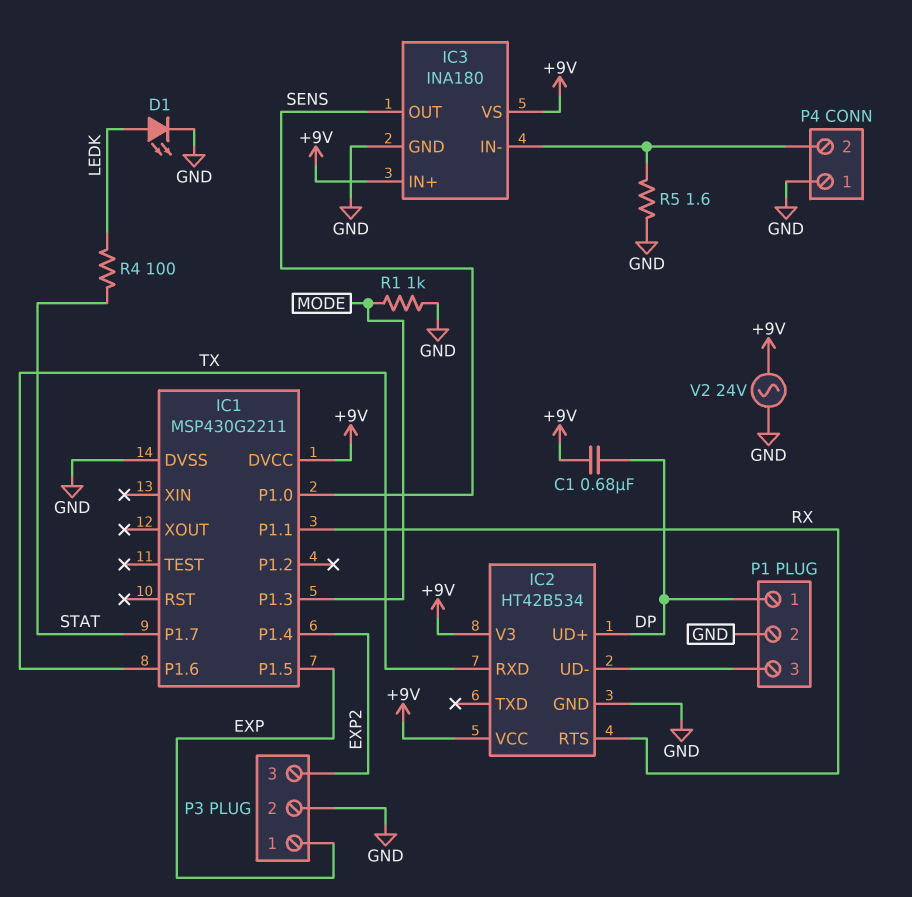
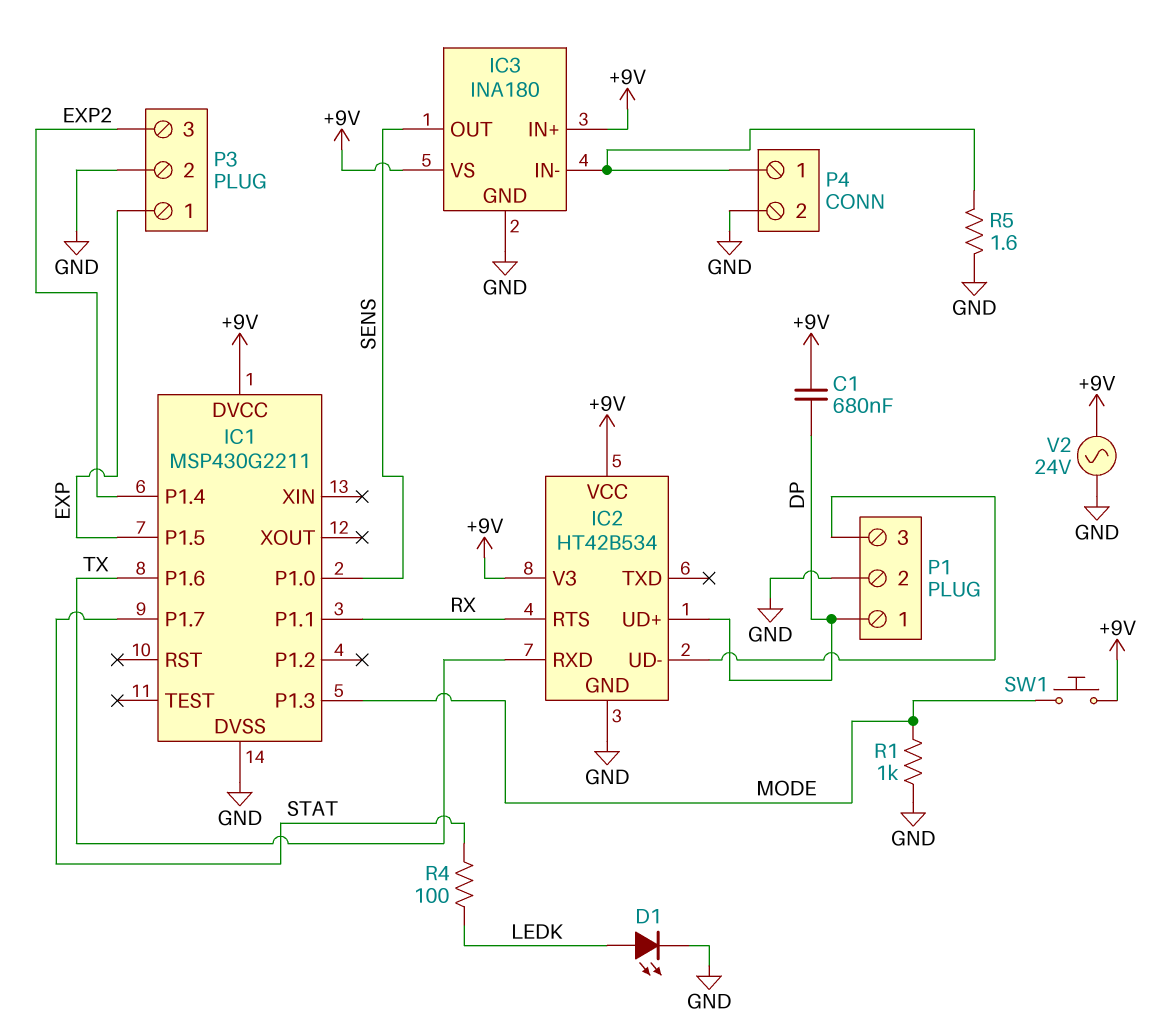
P4 pin 1: GND -> IC3/IN-
P4 pin 2: IC3/IN- -> GND
SW1: none -> button (+9V, MODE)

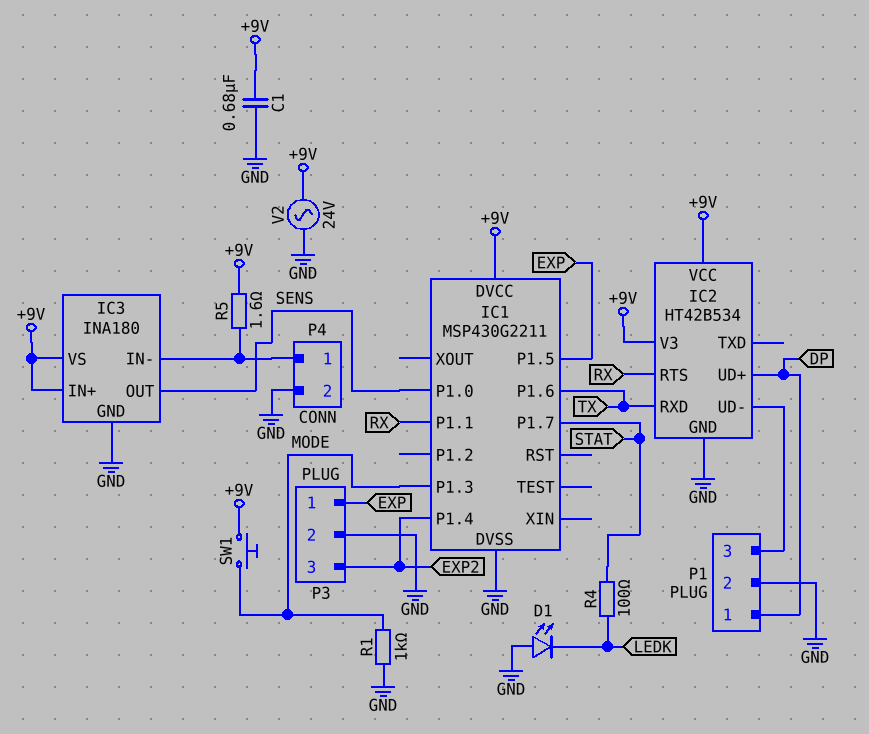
C1: 680nF (+9V, DP) -> 680nF (+9V, GND)
D1: LED (A LEDK, K GND) -> LED (A GND, K LEDK)
R5: 1.6 (GND, IC3/IN-) -> 1.6 (+9V, IC3/IN-)

